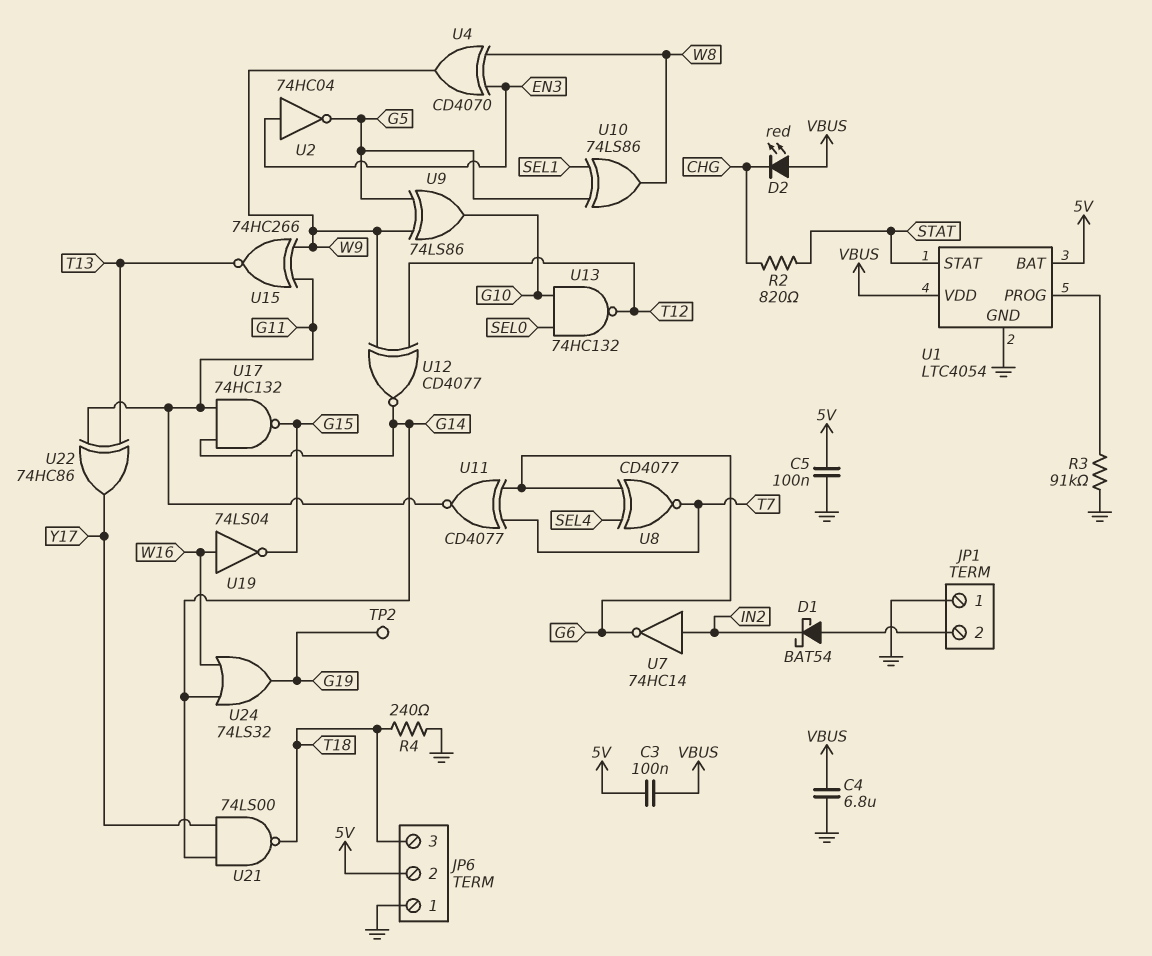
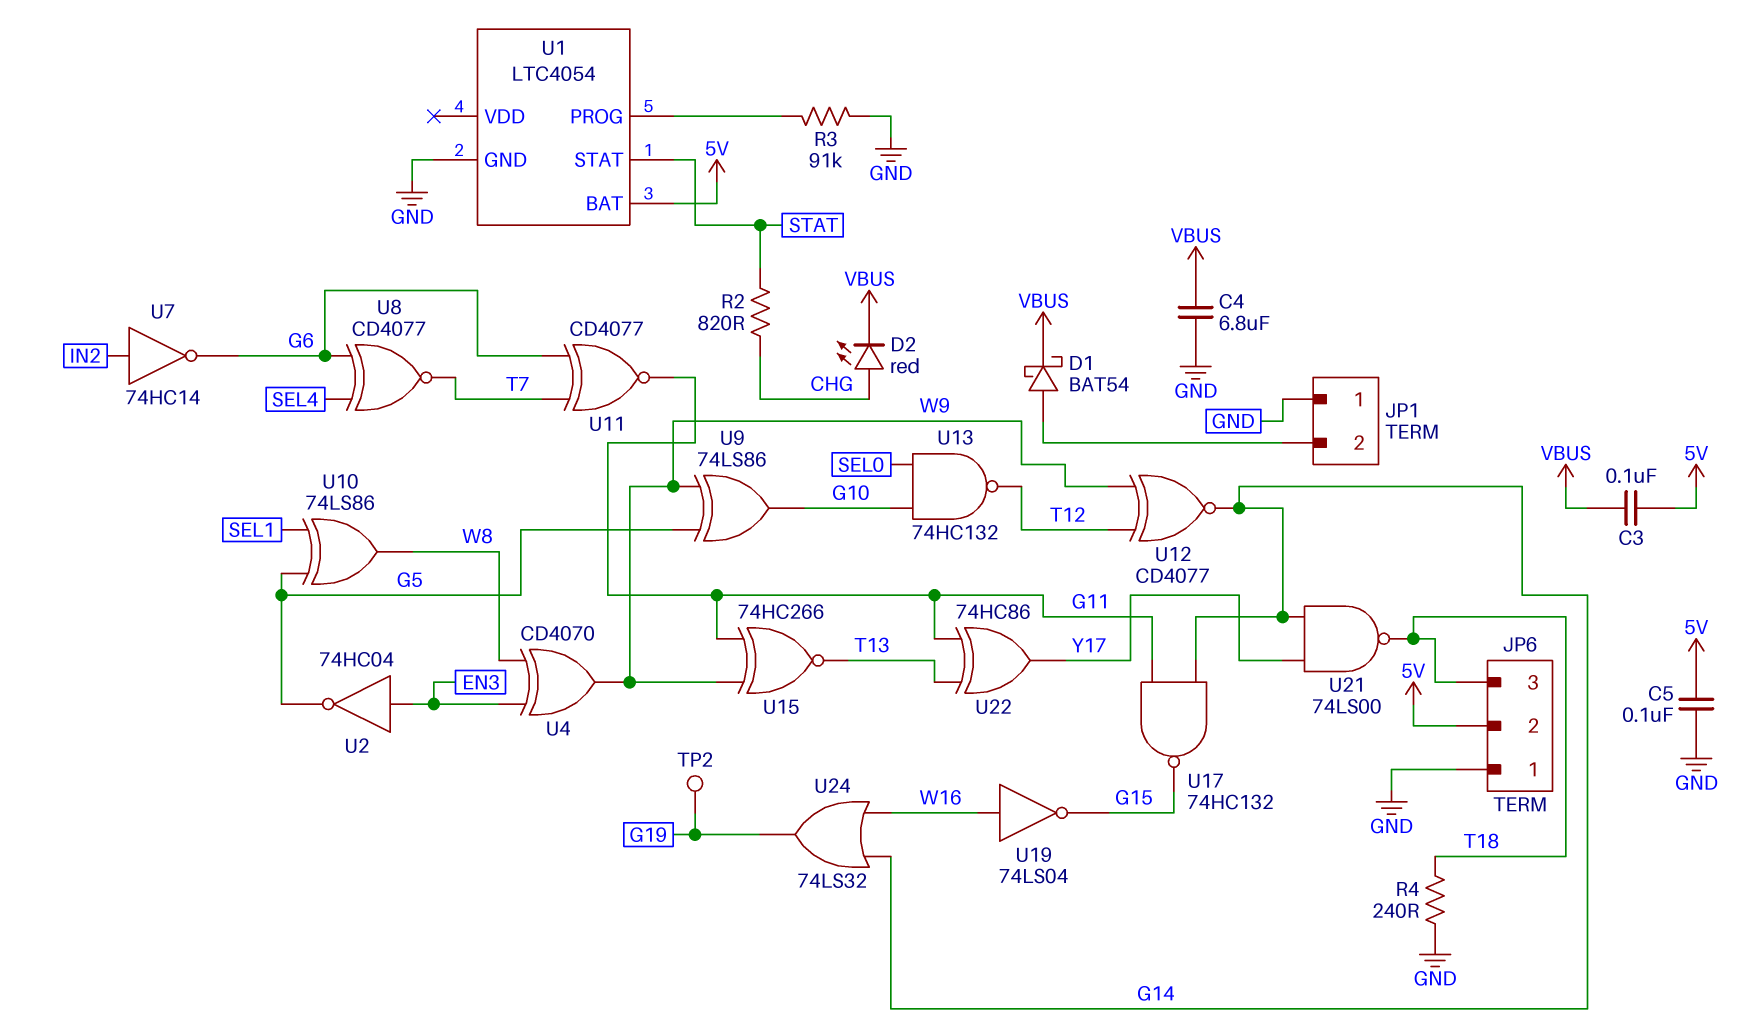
D1: schottky BAT54 (A JP1/2, K IN2) -> schottky BAT54 (A JP1/2, K VBUS)
D2: LED red (A VBUS, K CHG) -> LED red (A CHG, K VBUS)
U1 pin VDD: VBUS -> none

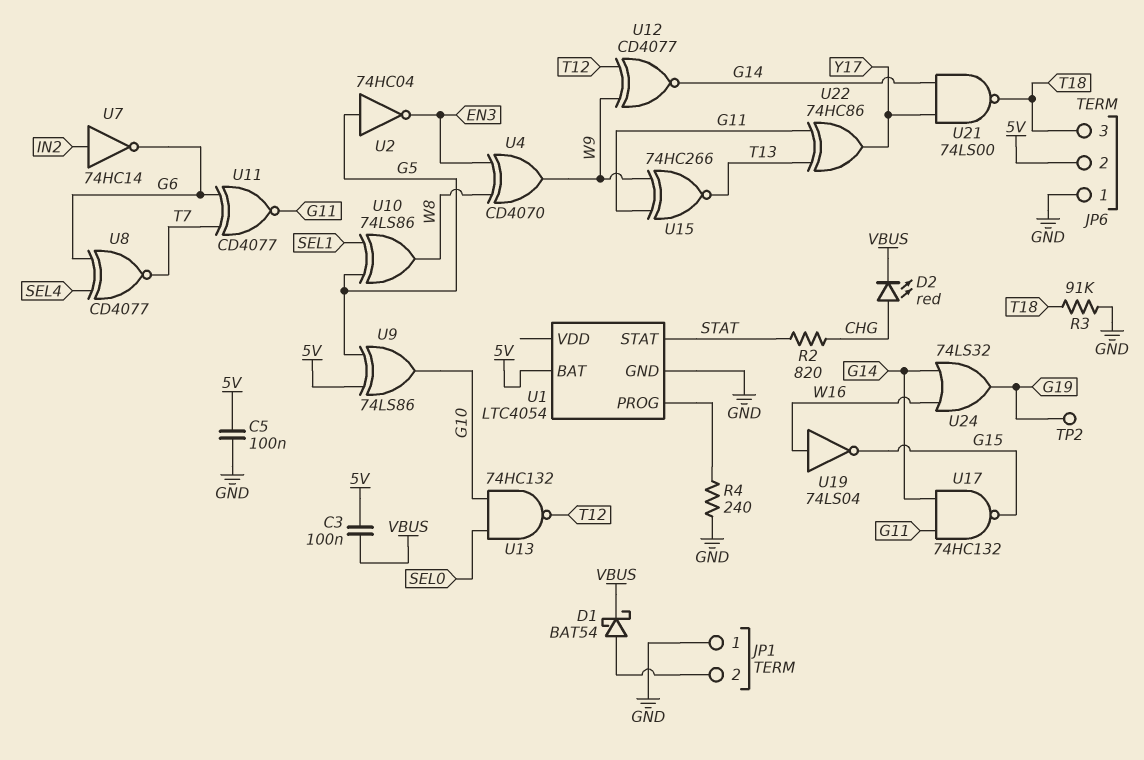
C4: 6.8uF (GND, VBUS) -> none
R3: 91k (GND, U1/PROG) -> 91k (GND, T18)
R4: 240 (GND, T18) -> 240 (GND, U1/PROG)
U2: NOT 74HC04 (in EN3, out G5) -> NOT 74HC04 (in G5, out EN3)
U9: XOR 74LS86 (in G5, in W9, out G10) -> XOR 74LS86 (in 5V, in G5, out G10)

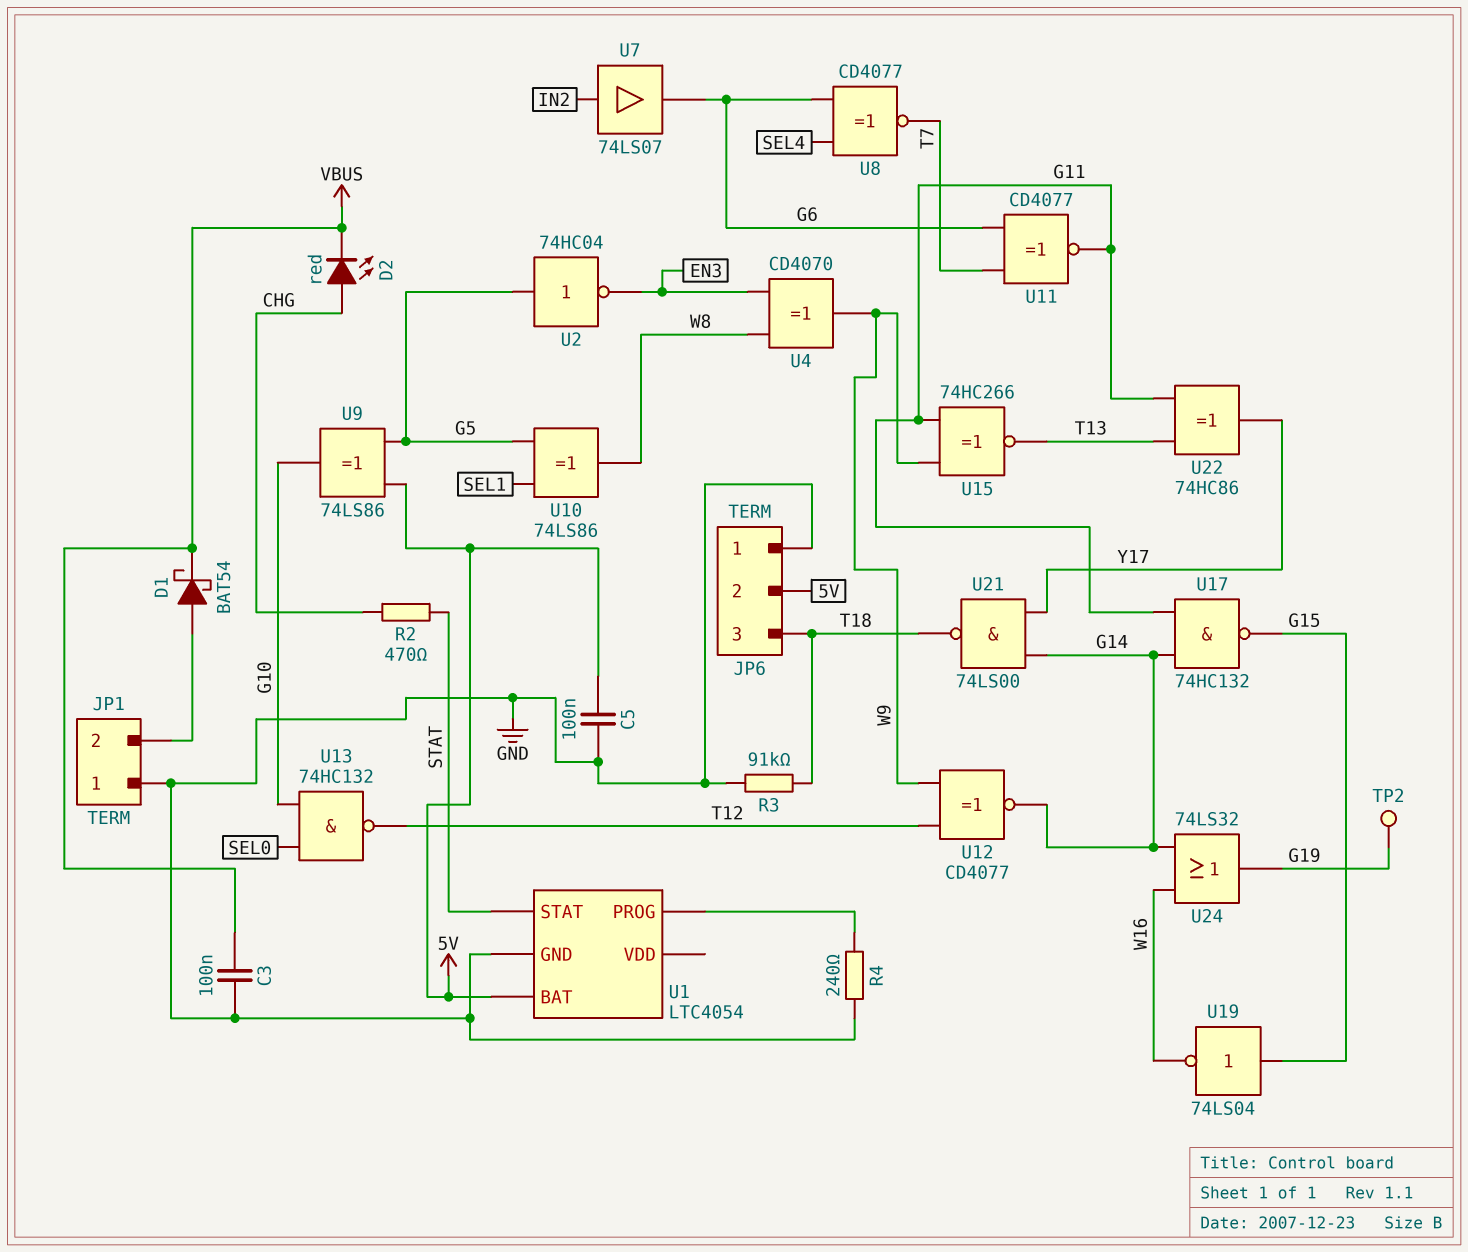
C3: 100nF (5V, VBUS) -> 100nF (GND, VBUS)
R2: 820 (CHG, STAT) -> 470 (CHG, STAT)
U7: NOT 74HC14 (in IN2, out G6) -> buffer 74LS07 (in IN2, out G6)
U19: NOT 74LS04 (in W16, out G15) -> NOT 74LS04 (in G15, out W16)

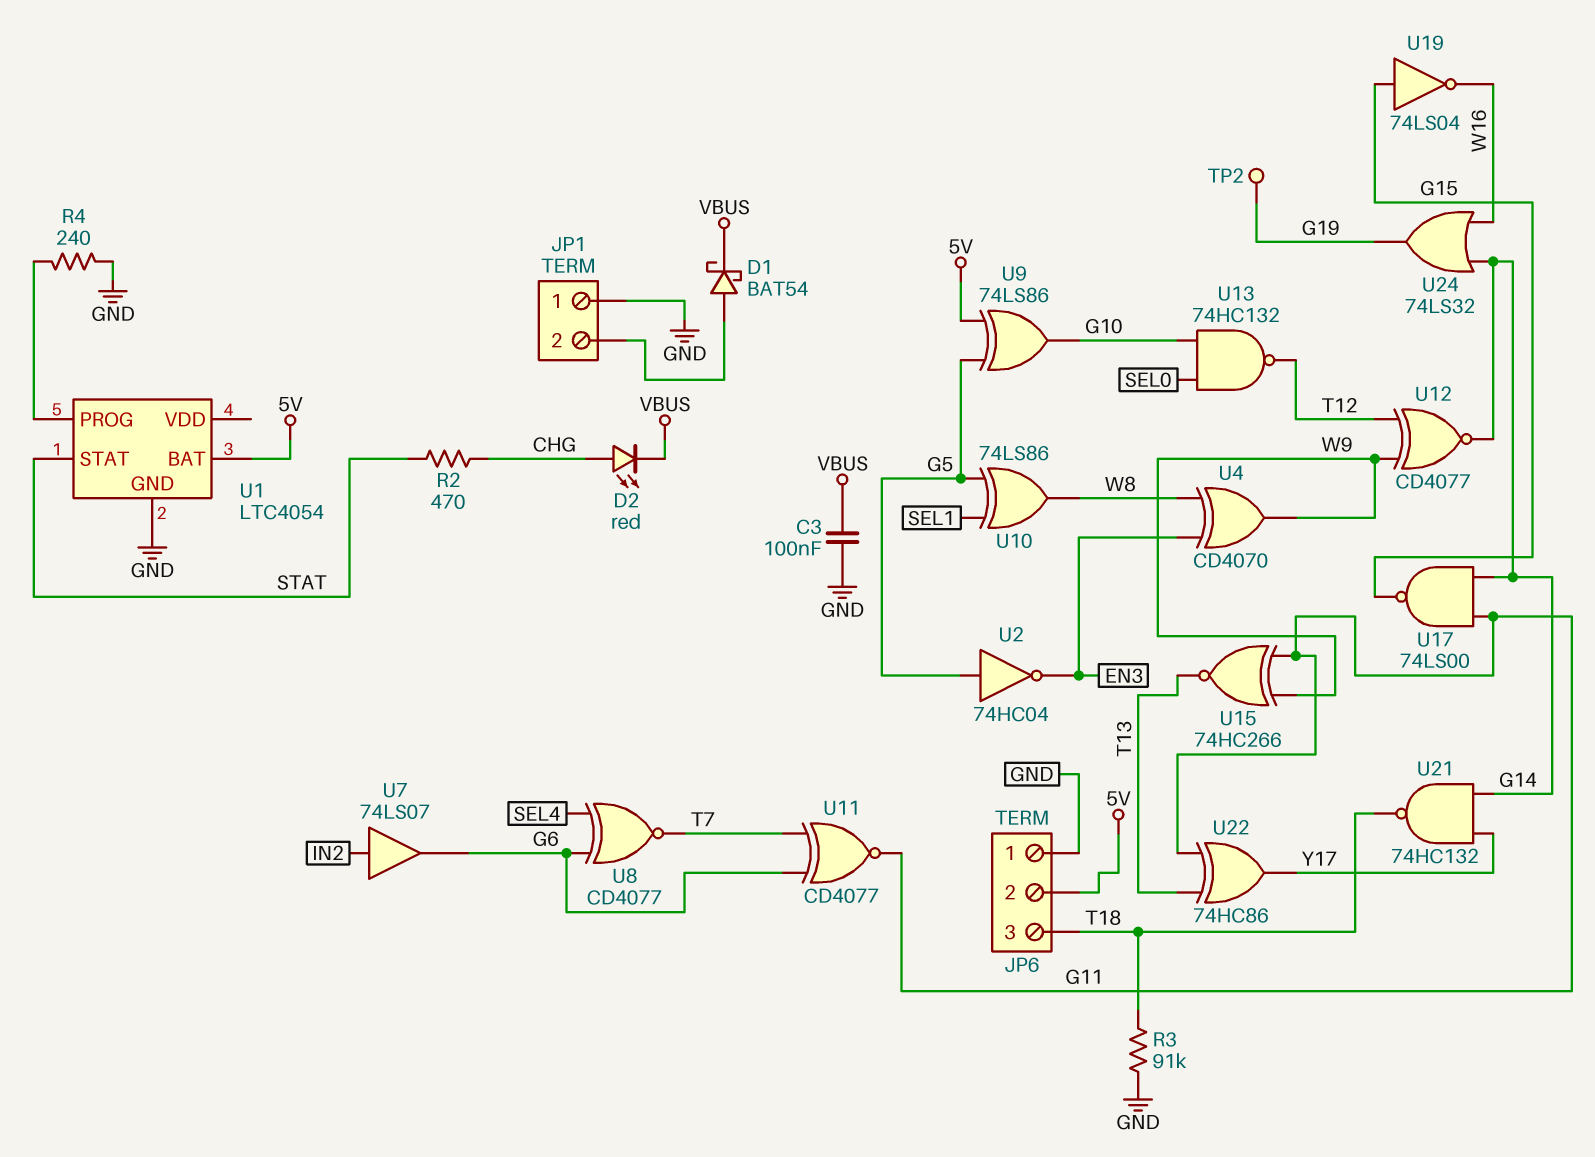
C5: 100nF (5V, GND) -> none
U17: NAND 74HC132 (in G11, in G14, out G15) -> NAND 74LS00 (in G11, in G14, out G15)
U21: NAND 74LS00 (in G14, in Y17, out T18) -> NAND 74HC132 (in G14, in Y17, out T18)

